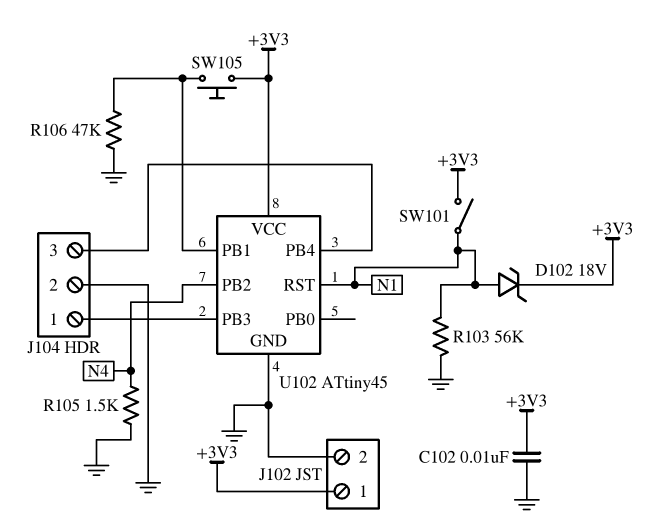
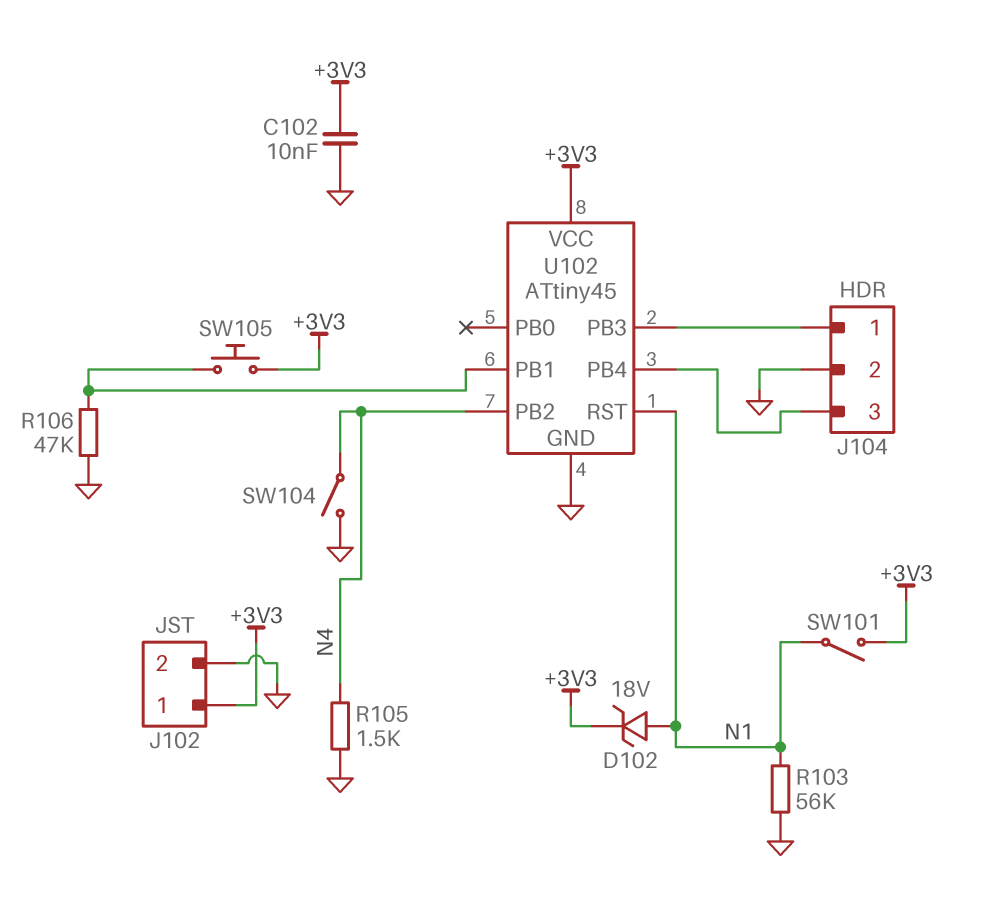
SW104: none -> switch (GND, N4)

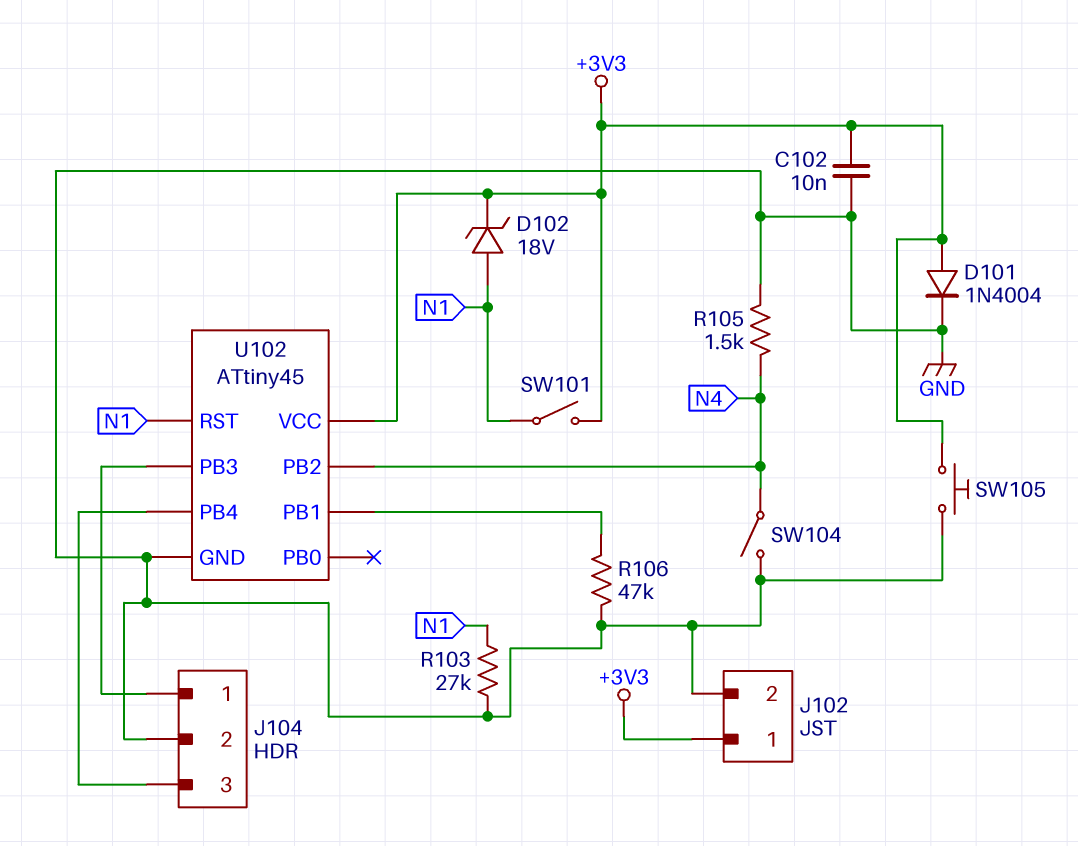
D101: none -> diode 1N4004 (A +3V3, K GND)
R103: 56k (GND, N1) -> 27k (GND, N1)
SW105: button (+3V3, U102/PB1) -> button (+3V3, GND)

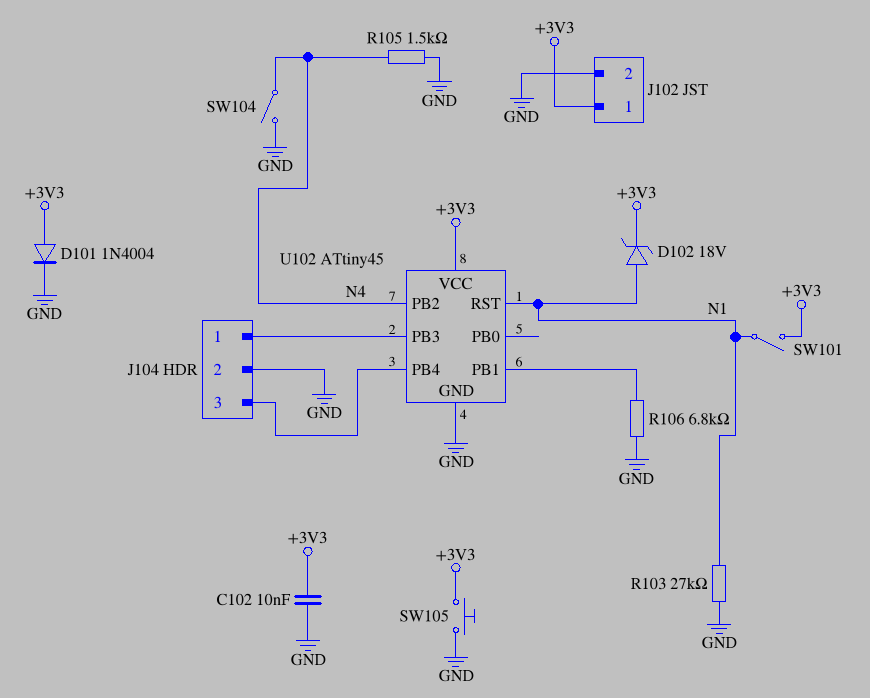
R106: 47k (GND, U102/PB1) -> 6.8k (GND, U102/PB1)

